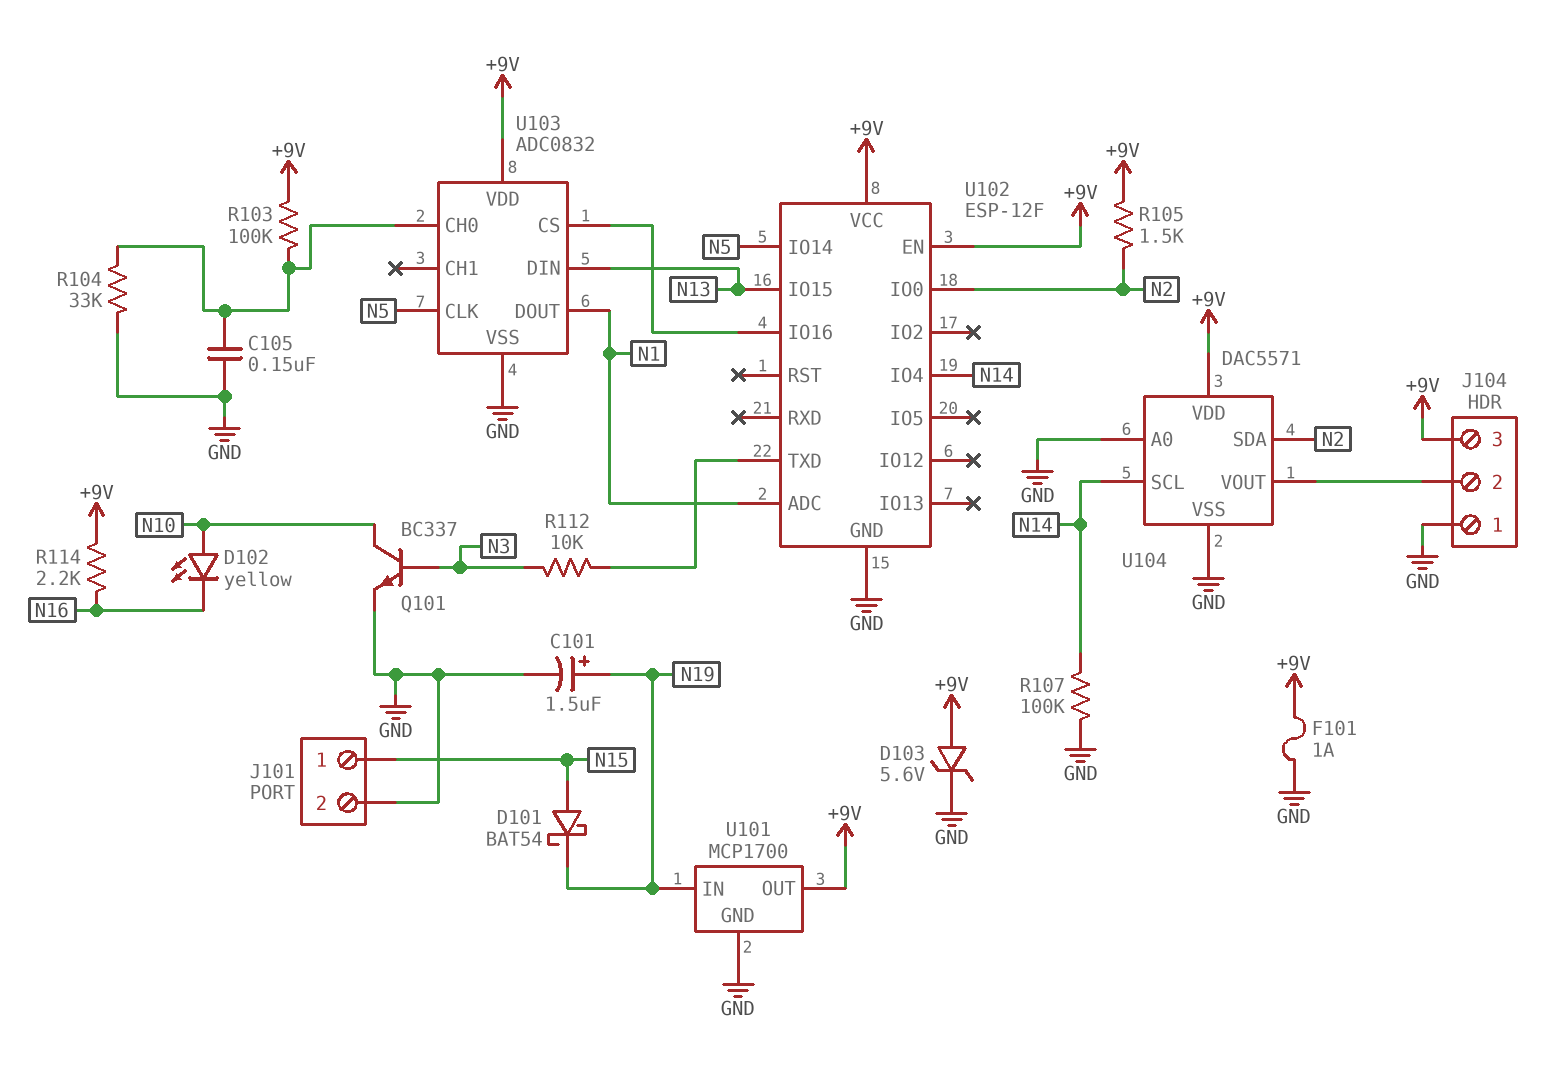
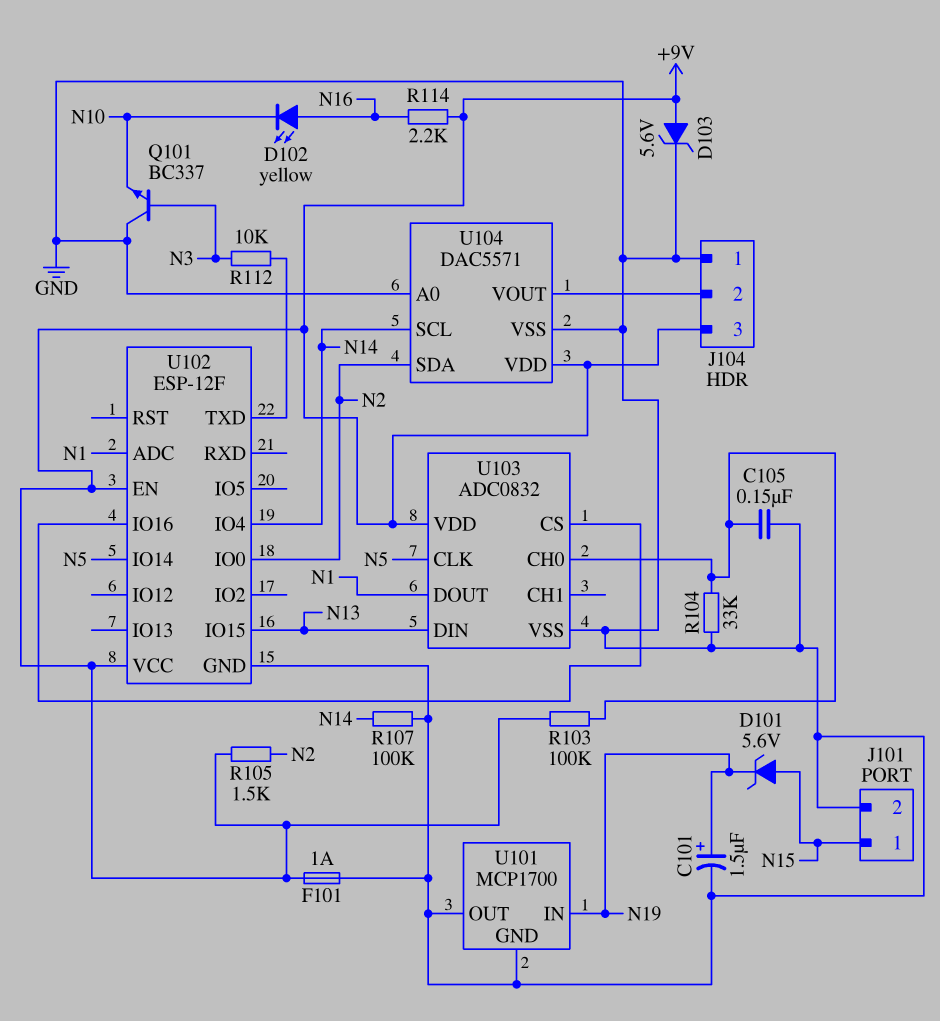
D101: schottky BAT54 (A N15, K N19) -> zener 5.6V (A N15, K N19)
D102: LED yellow (A N10, K N16) -> LED yellow (A N16, K N10)
Q101: NPN BC337 (B N3, C N10, E GND) -> NPN BC337 (B N3, C GND, E N10)
U101 pin OUT: +9V -> GND

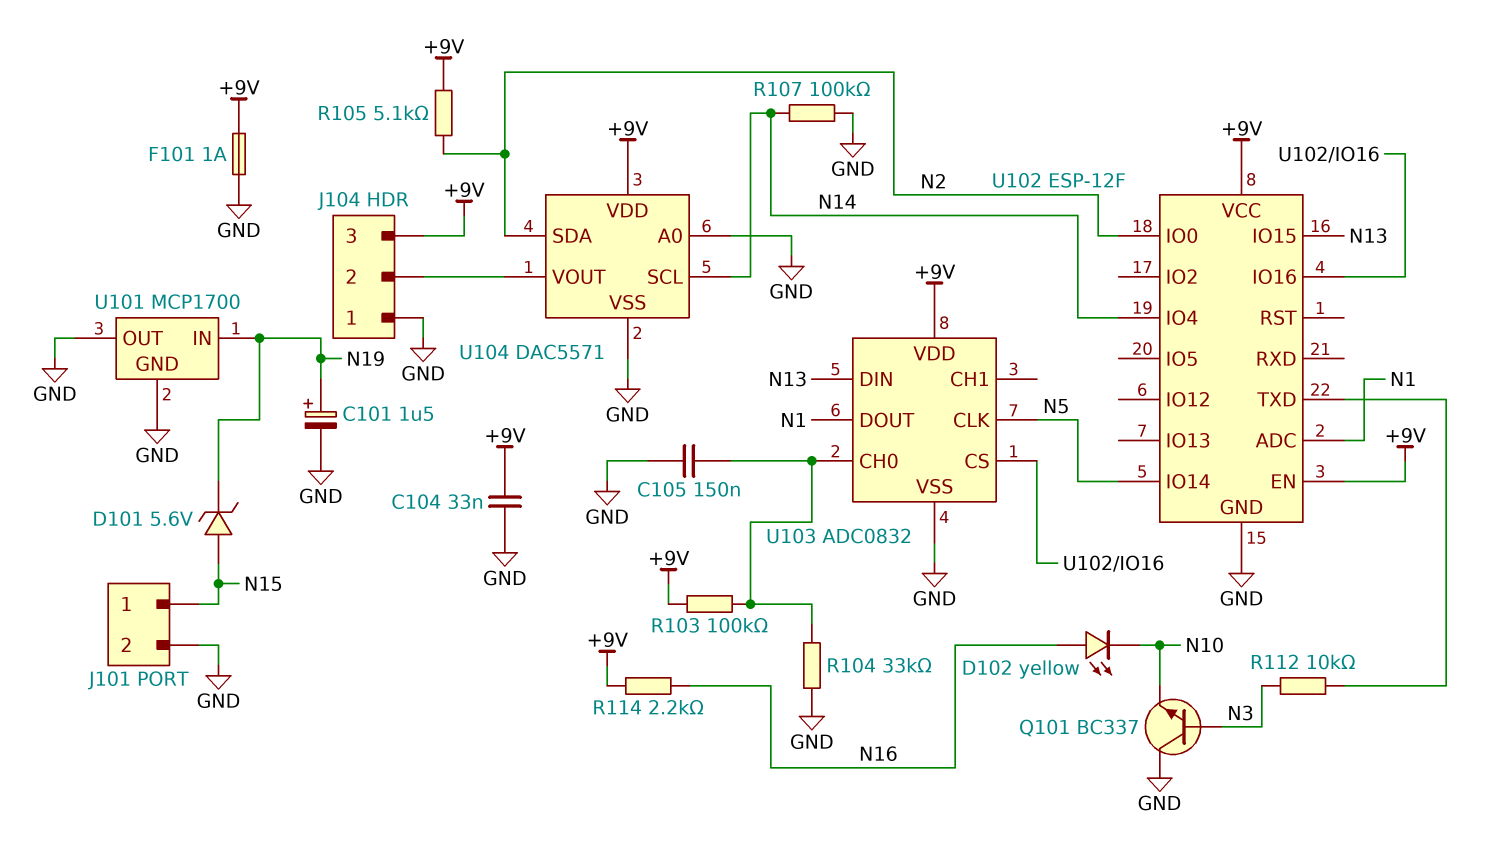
C104: none -> 33nF (+9V, GND)
D103: zener 5.6V (A +9V, K GND) -> none
R105: 1.5k (+9V, N2) -> 5.1k (+9V, N2)

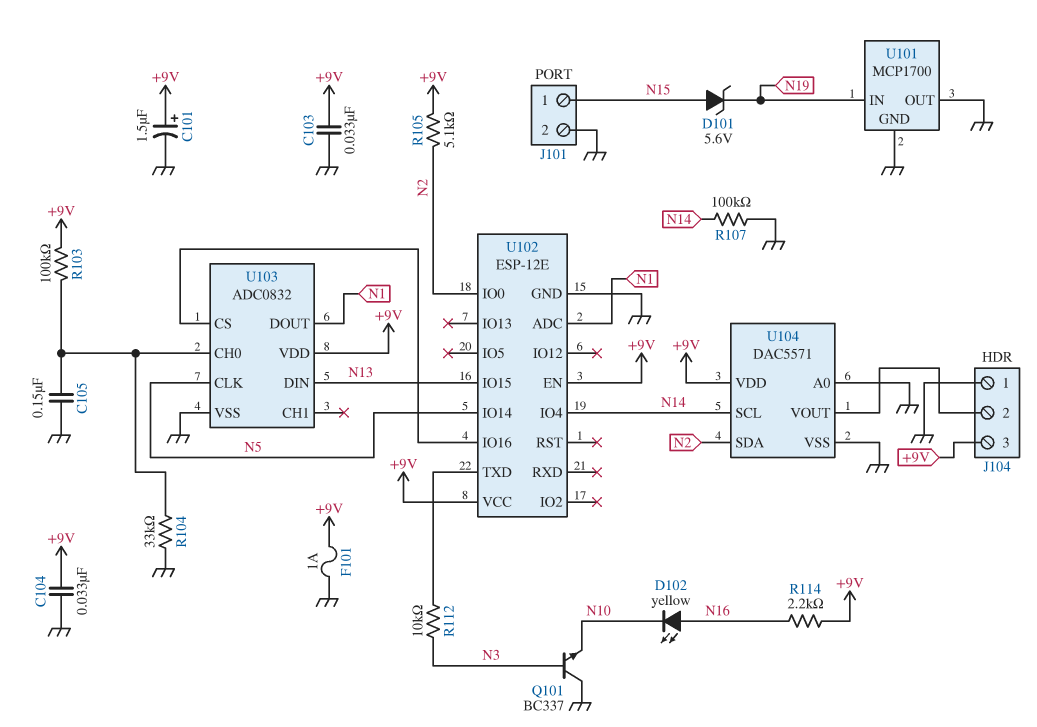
C101: 1.5uF (plus N19, minus GND) -> 1.5uF (plus +9V, minus GND)
C103: none -> 33nF (+9V, GND)
U102: ESP-12F -> ESP-12E

